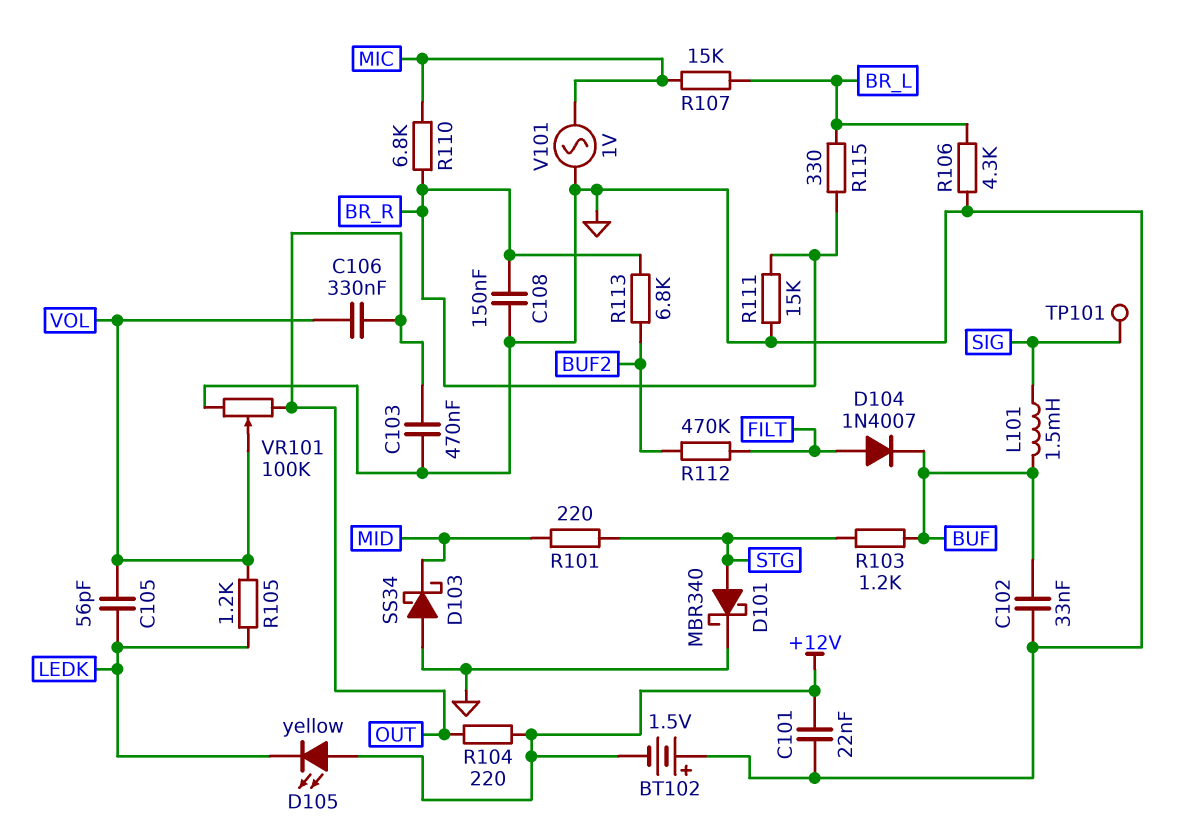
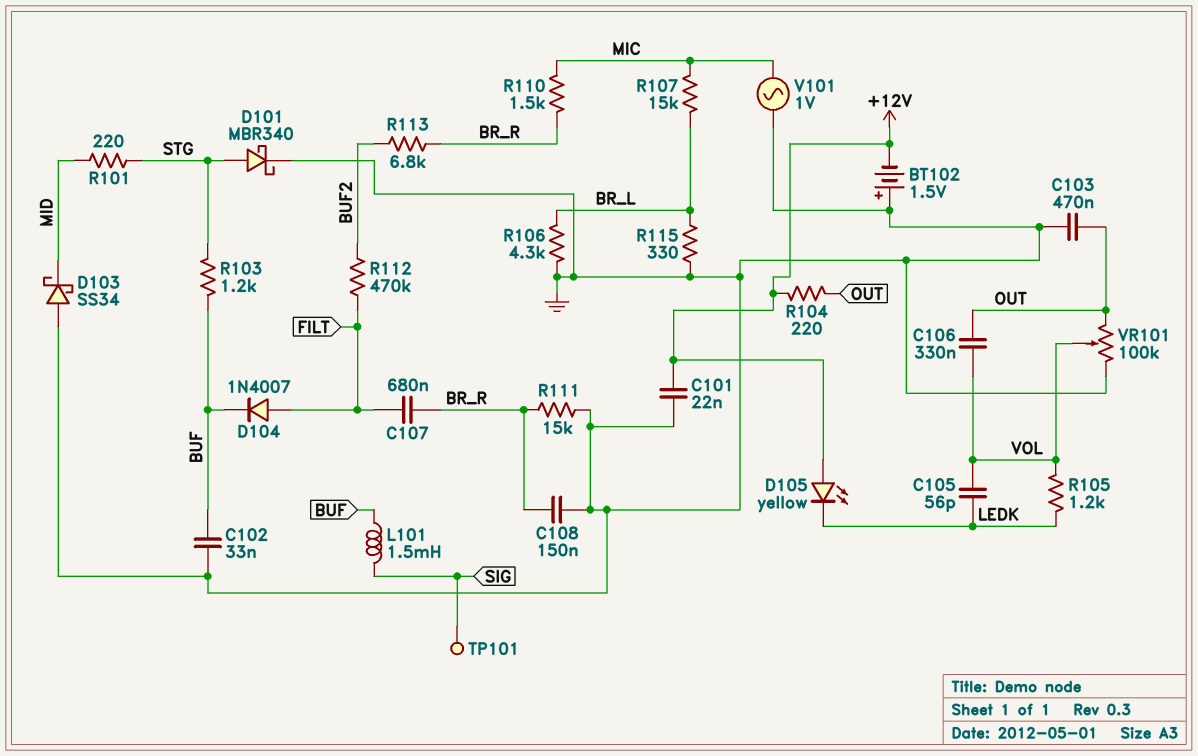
C107: none -> 680nF (BR_R, FILT)
R110: 6.8k (BR_R, MIC) -> 1.5k (BR_R, MIC)
R115: 330 (BR_L, BR_R) -> 330 (BR_L, GND)

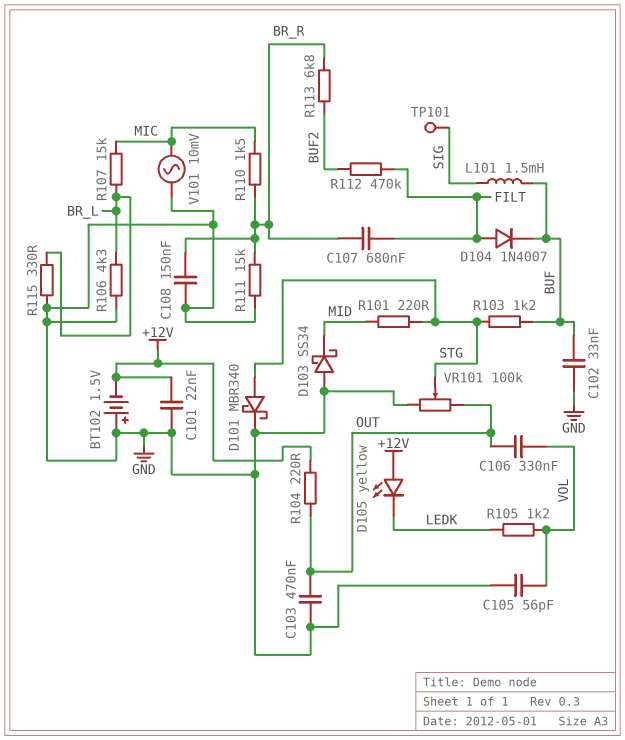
C105: 56pF (LEDK, VOL) -> 56pF (GND, VOL)
V101: AC 1V (GND, MIC) -> AC 10mV (GND, MIC)
VR101: 100k (GND, OUT, wiper VOL) -> 100k (GND, OUT, wiper STG)

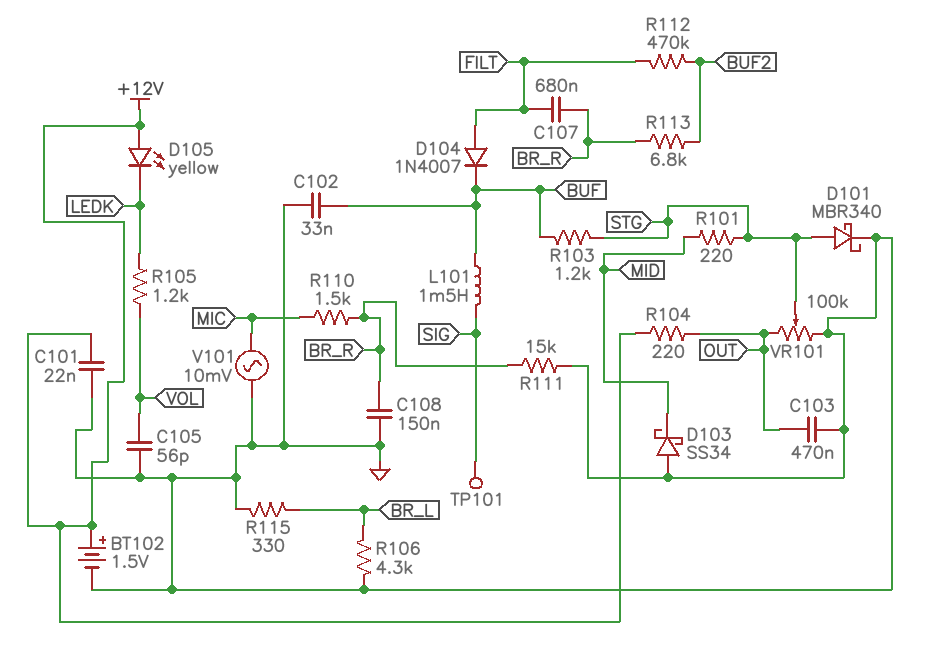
BT102: 1.5V (plus GND, minus +12V) -> 1.5V (plus +12V, minus GND)
C106: 330nF (OUT, VOL) -> none
R107: 15k (BR_L, MIC) -> none

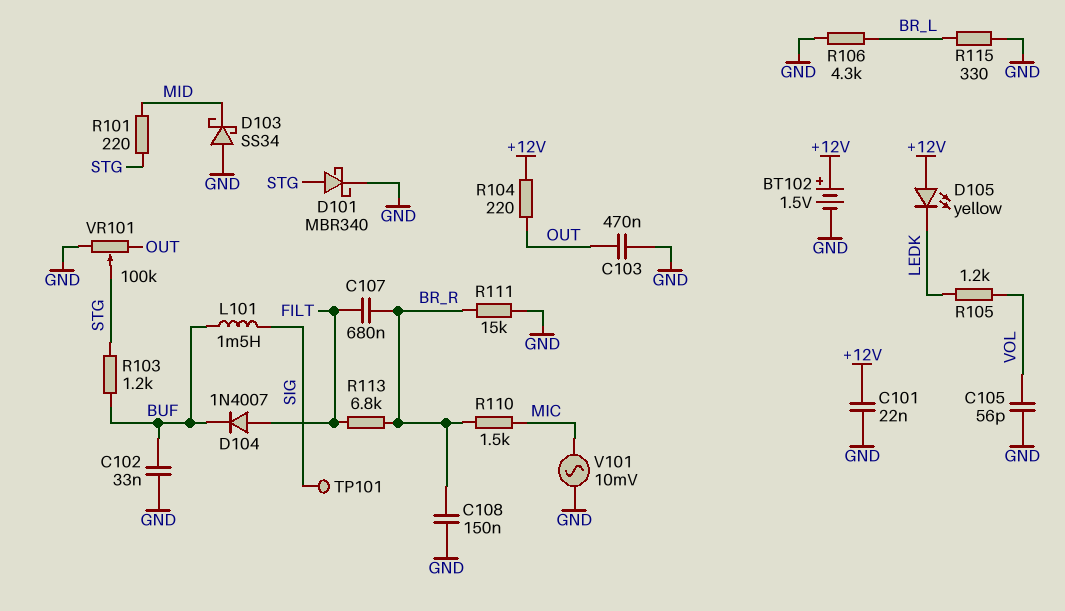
R112: 470k (BUF2, FILT) -> none
R113: 6.8k (BR_R, BUF2) -> 6.8k (BR_R, FILT)

